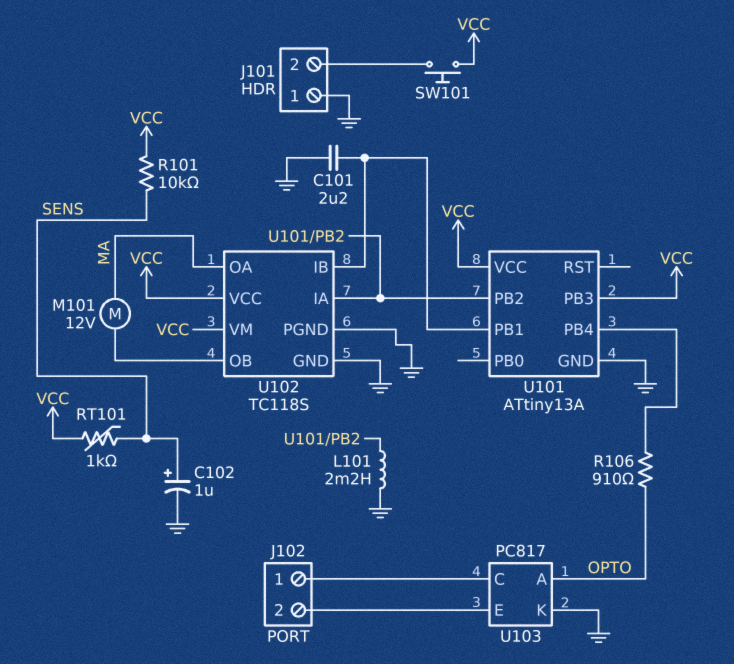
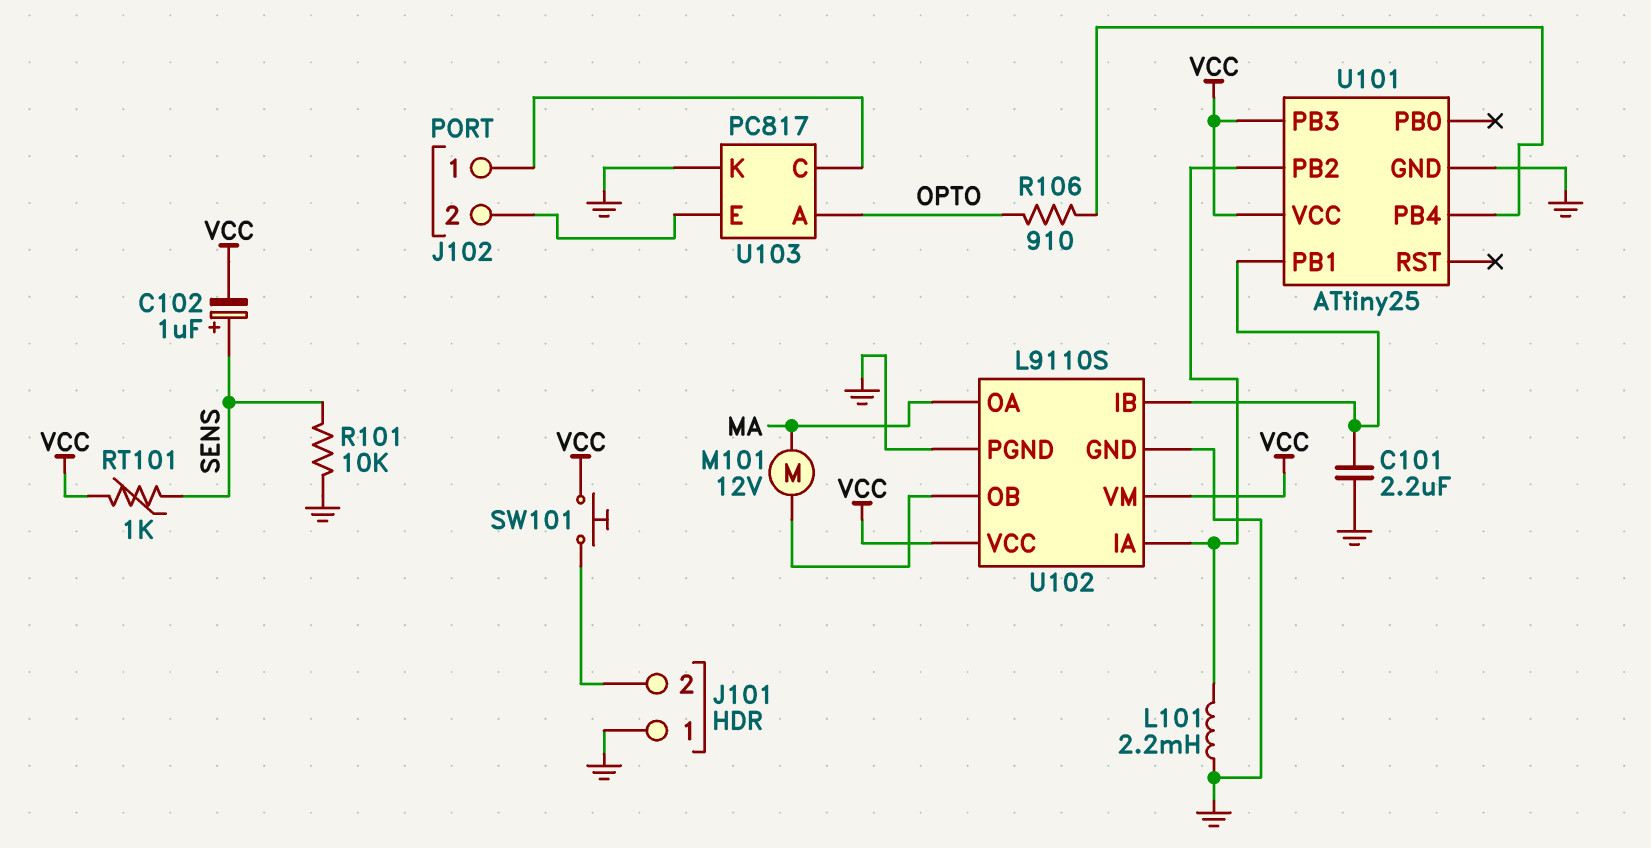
C102: 1uF (plus SENS, minus GND) -> 1uF (plus SENS, minus VCC)
R101: 10k (SENS, VCC) -> 10k (GND, SENS)
U101: ATtiny13A -> ATtiny25
U102: TC118S -> L9110S

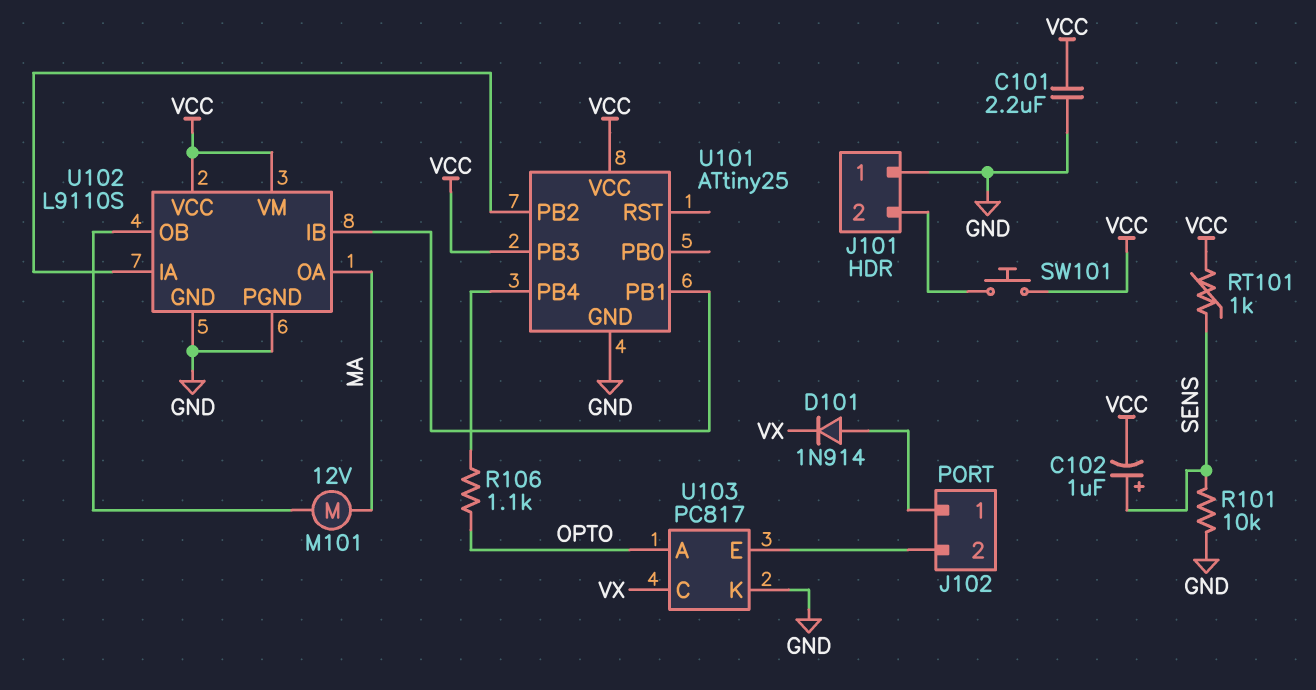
C101: 2.2uF (GND, U101/PB1) -> 2.2uF (GND, VCC)
D101: none -> diode 1N914 (A J102/1, K VX)
L101: 2.2mH (GND, U101/PB2) -> none
R106: 910 (OPTO, U101/PB4) -> 1.1k (OPTO, U101/PB4)
U103 pin C: J102/1 -> VX

